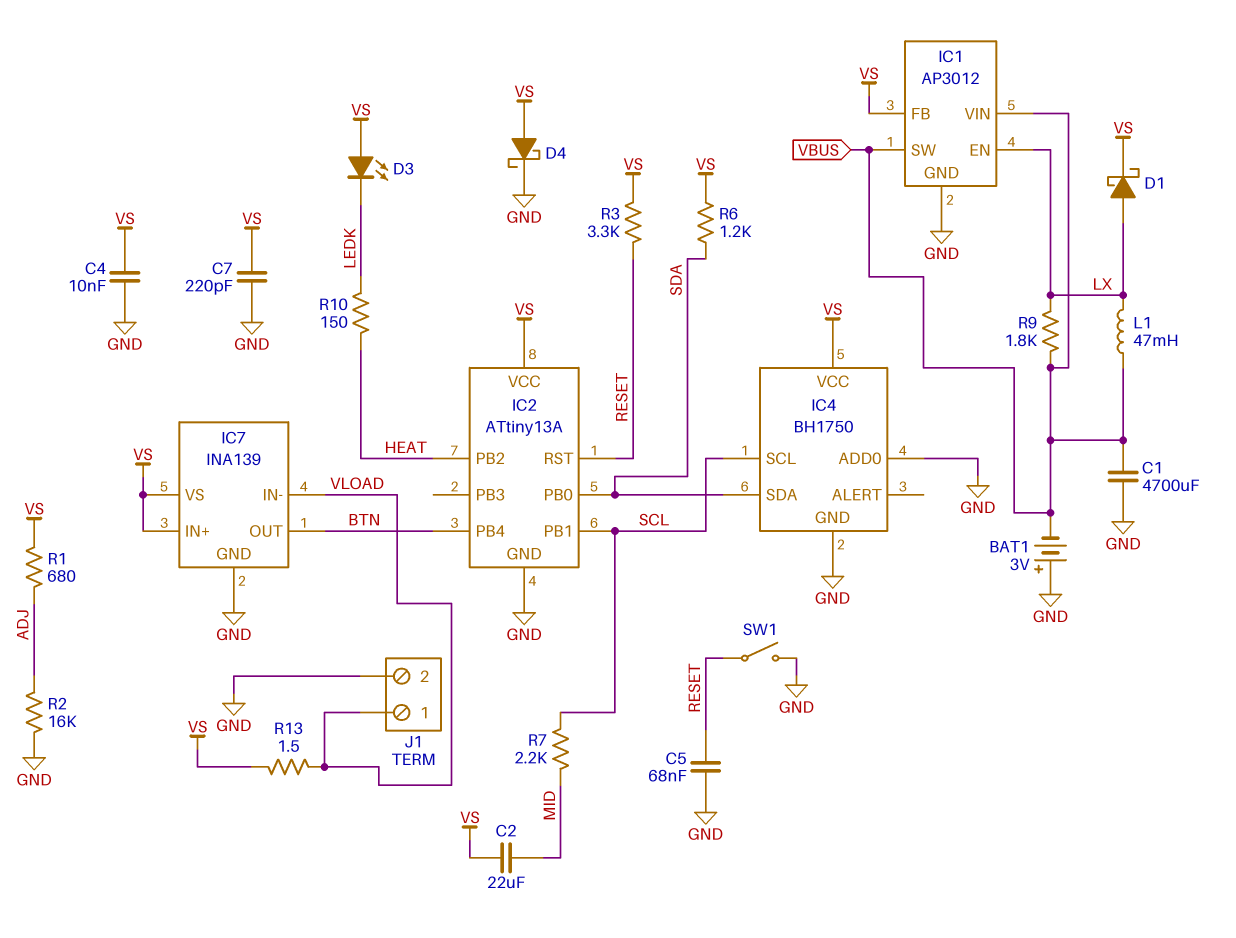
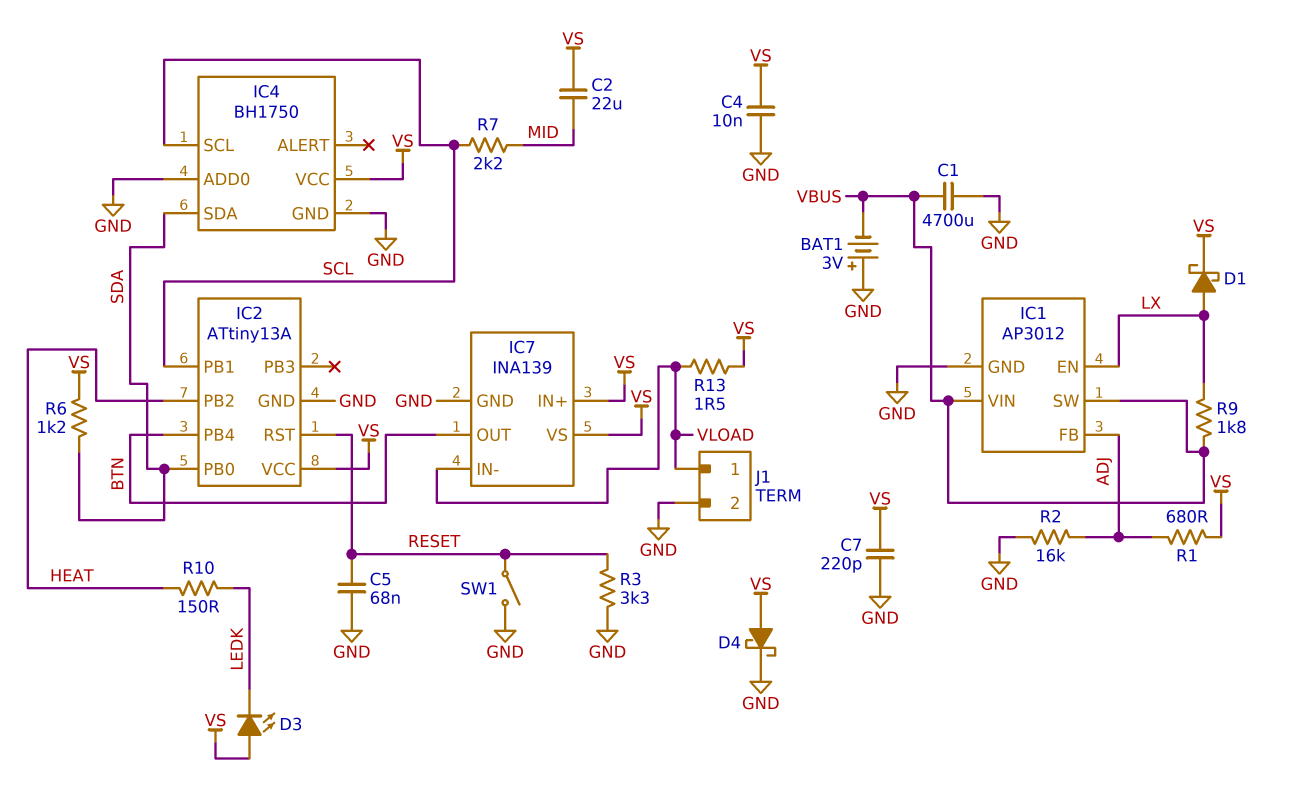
IC1 pin FB: VS -> ADJ
L1: 47mH (LX, VBUS) -> none
R3: 3.3k (RESET, VS) -> 3.3k (GND, RESET)

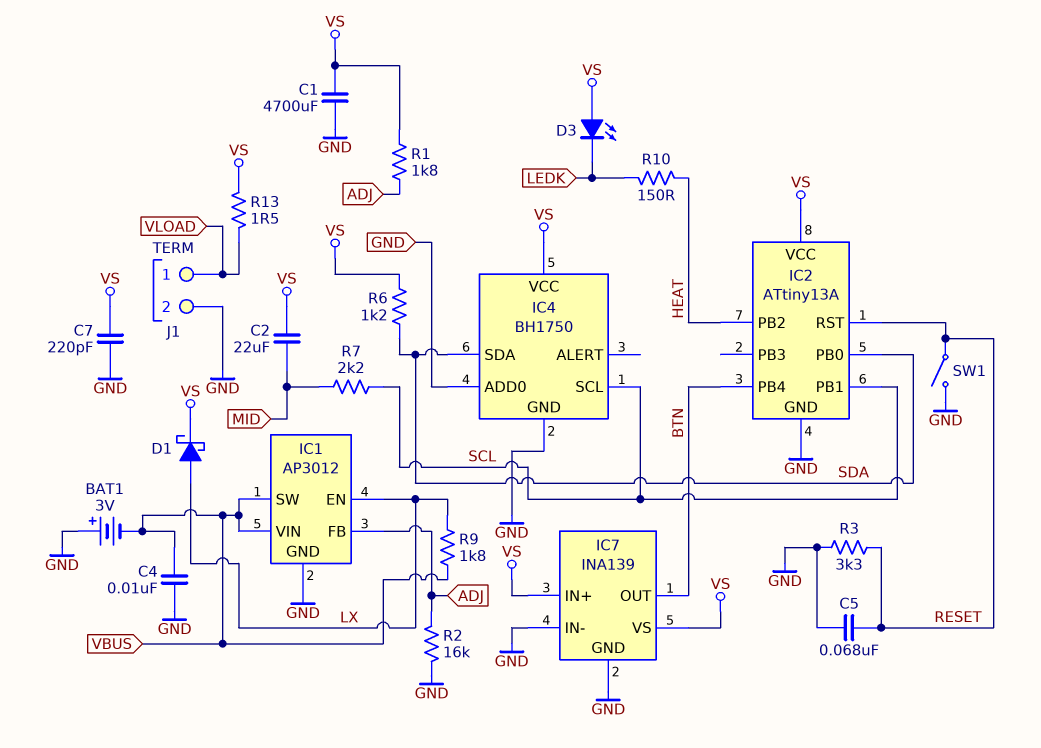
C1: 4700uF (GND, VBUS) -> 4700uF (GND, VS)
C4: 10nF (GND, VS) -> 10nF (GND, VBUS)
D4: schottky (A VS, K GND) -> none
IC7 pin IN-: VLOAD -> GND
R1: 680 (ADJ, VS) -> 1.8k (ADJ, VS)

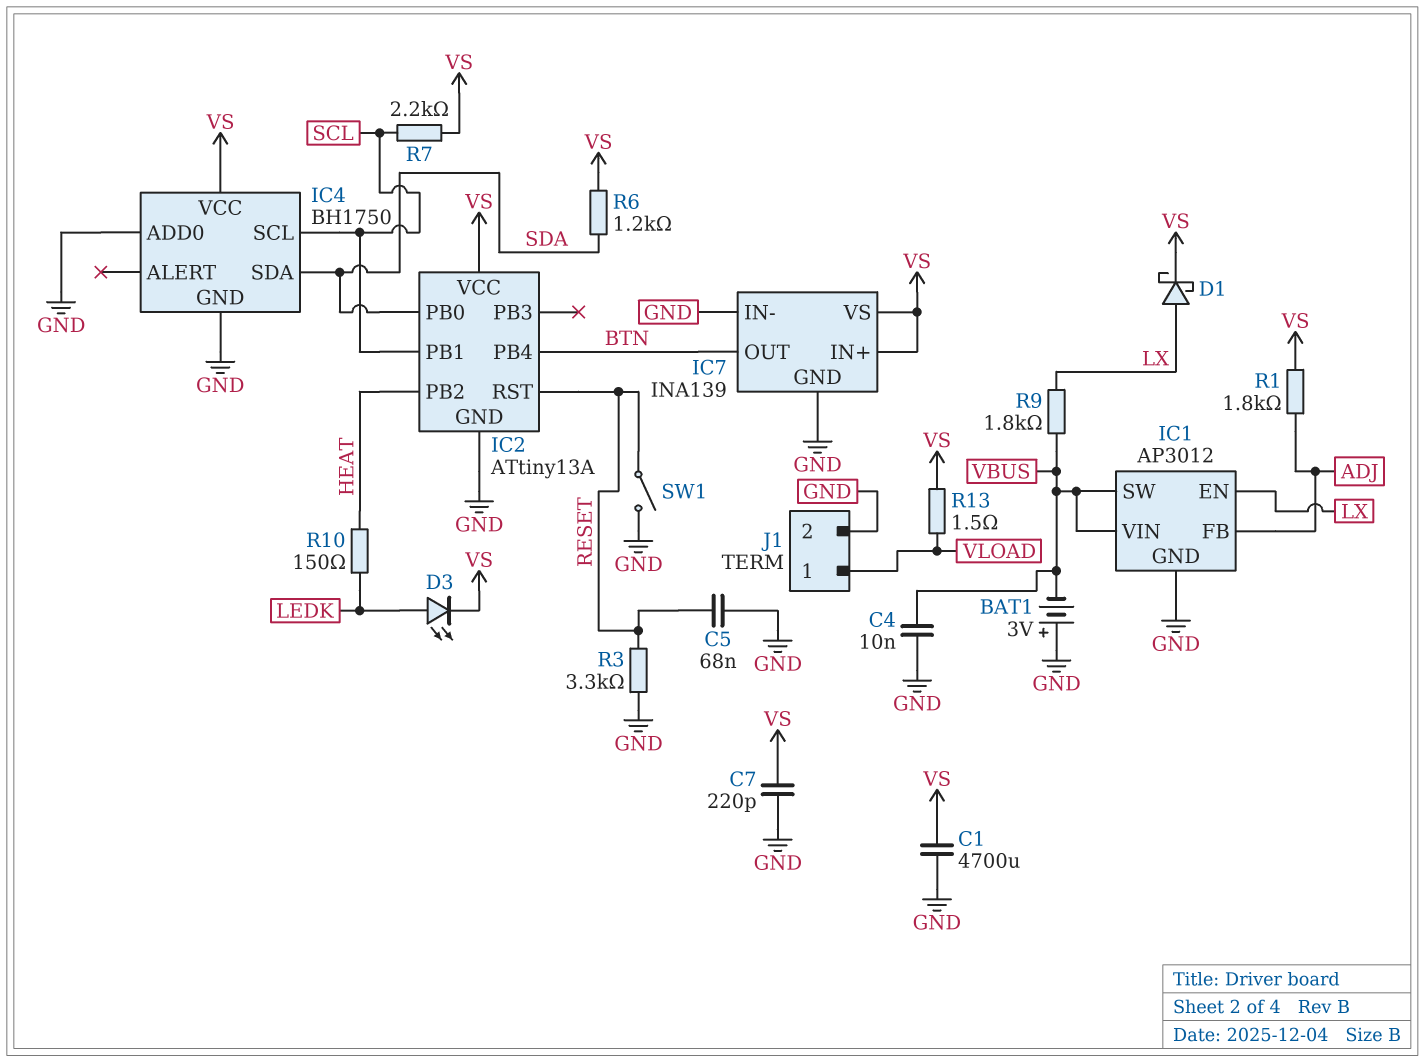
C2: 22uF (MID, VS) -> none
D3: LED (A VS, K LEDK) -> LED (A LEDK, K VS)
R2: 16k (ADJ, GND) -> none
R7: 2.2k (MID, SCL) -> 2.2k (SCL, VS)

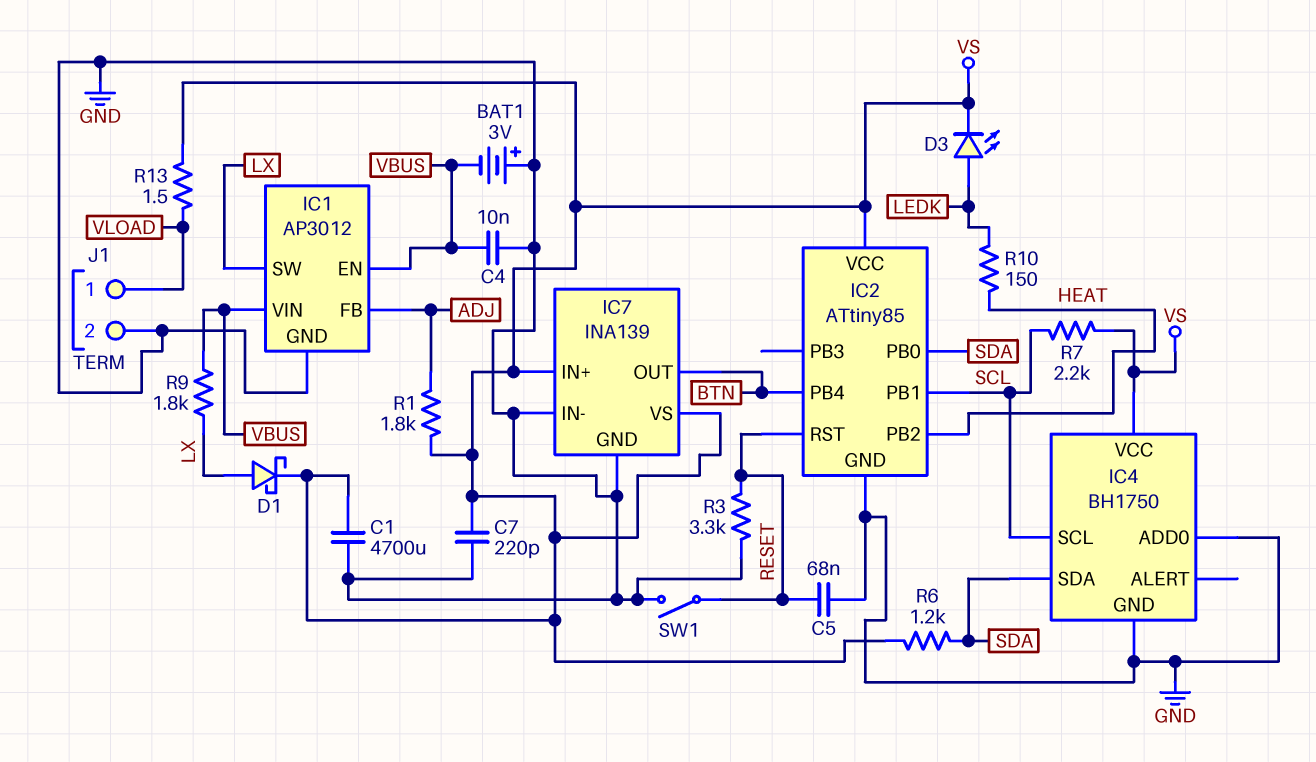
IC1 pin EN: LX -> VBUS
IC1 pin SW: VBUS -> LX
IC2: ATtiny13A -> ATtiny85

